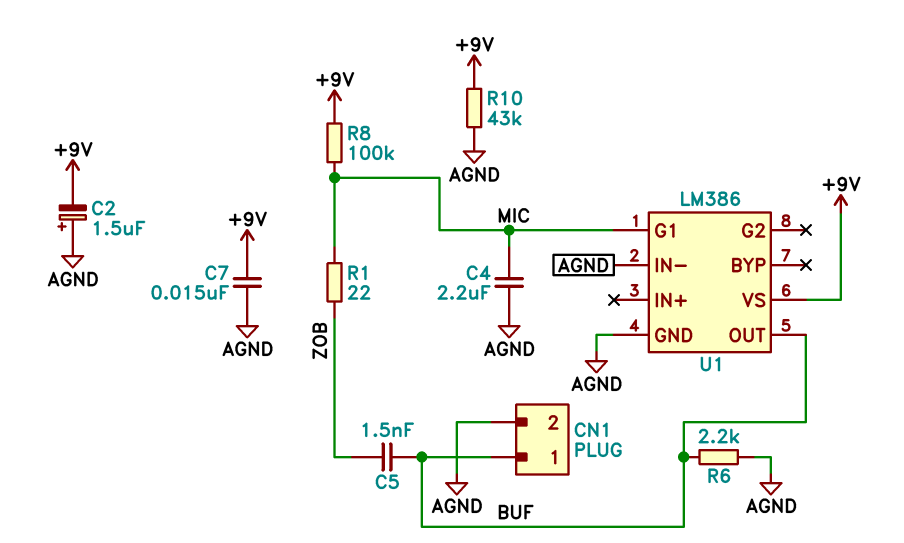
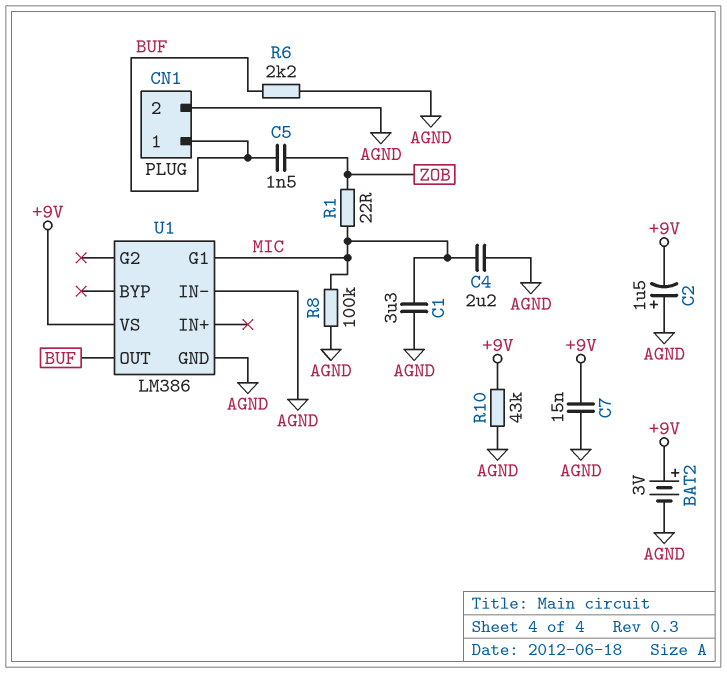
BAT2: none -> 3V (plus +9V, minus AGND)
C1: none -> 3.3uF (AGND, MIC)
R8: 100k (+9V, MIC) -> 100k (AGND, MIC)

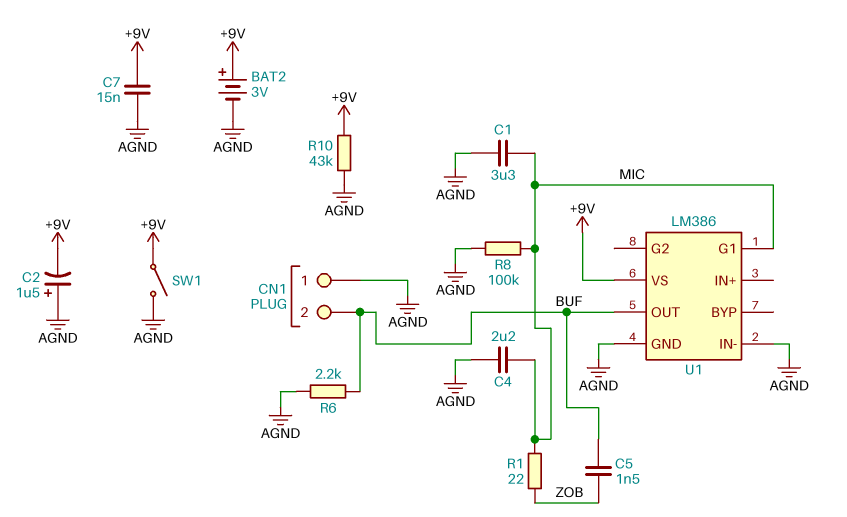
CN1 pin 1: BUF -> AGND
CN1 pin 2: AGND -> BUF
SW1: none -> switch (+9V, AGND)

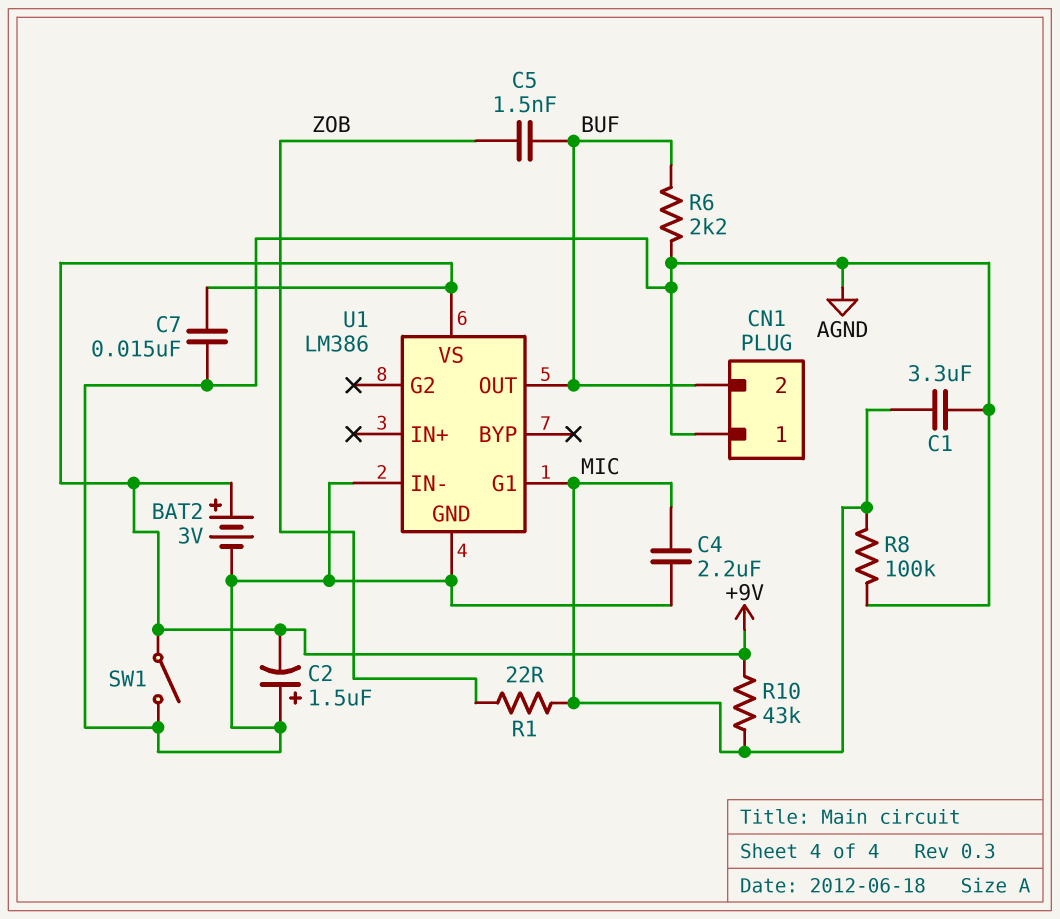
R10: 43k (+9V, AGND) -> 43k (+9V, MIC)

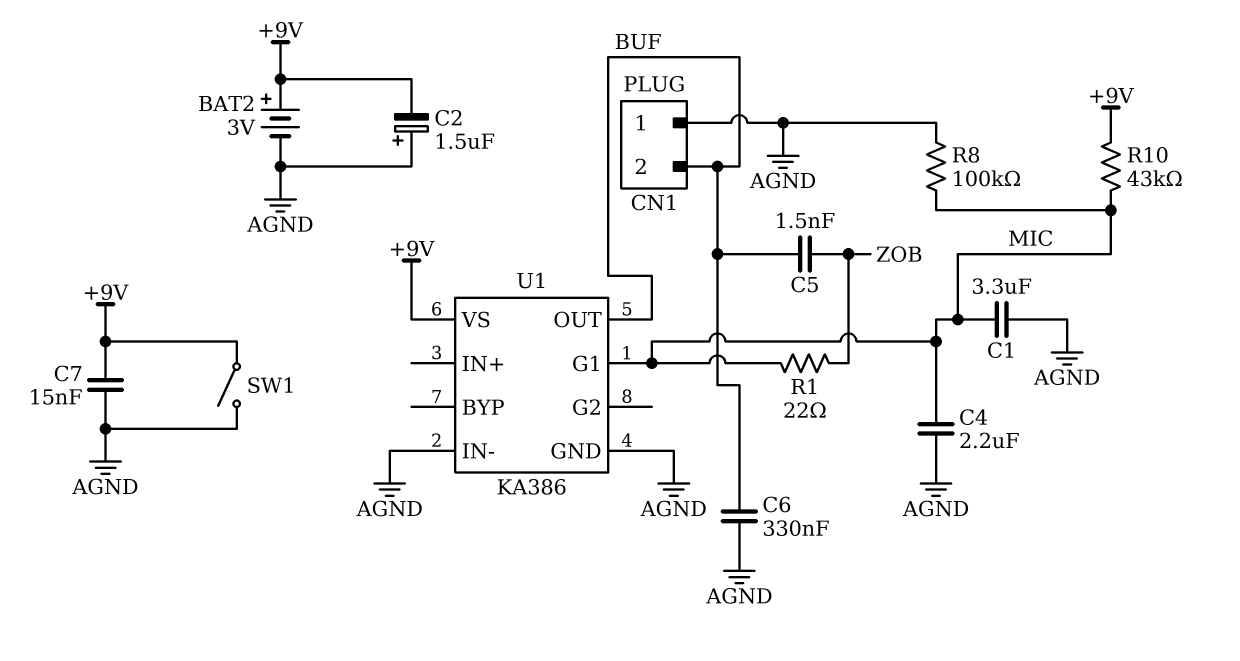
C6: none -> 330nF (AGND, BUF)
R6: 2.2k (AGND, BUF) -> none
U1: LM386 -> KA386

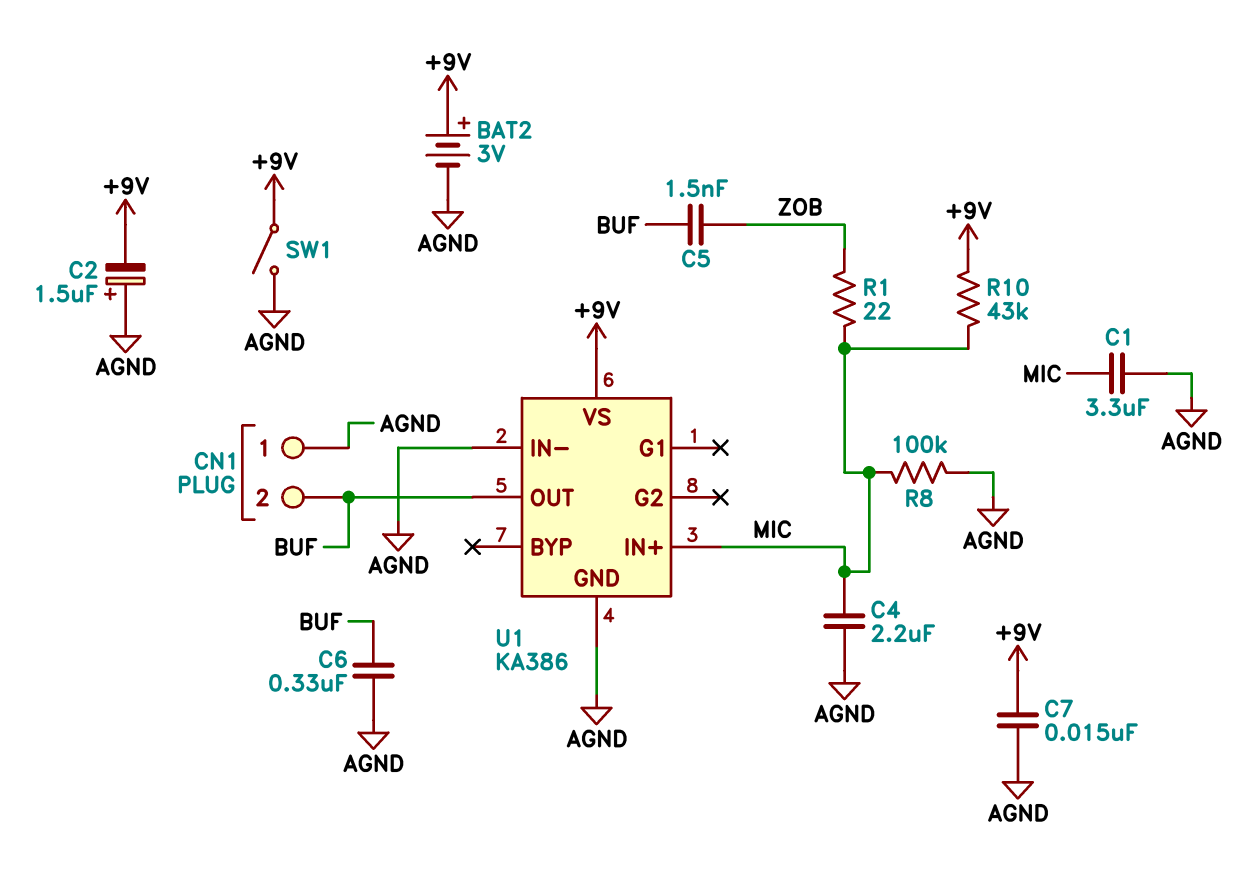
U1 pin G1: MIC -> none
U1 pin IN+: none -> MIC

